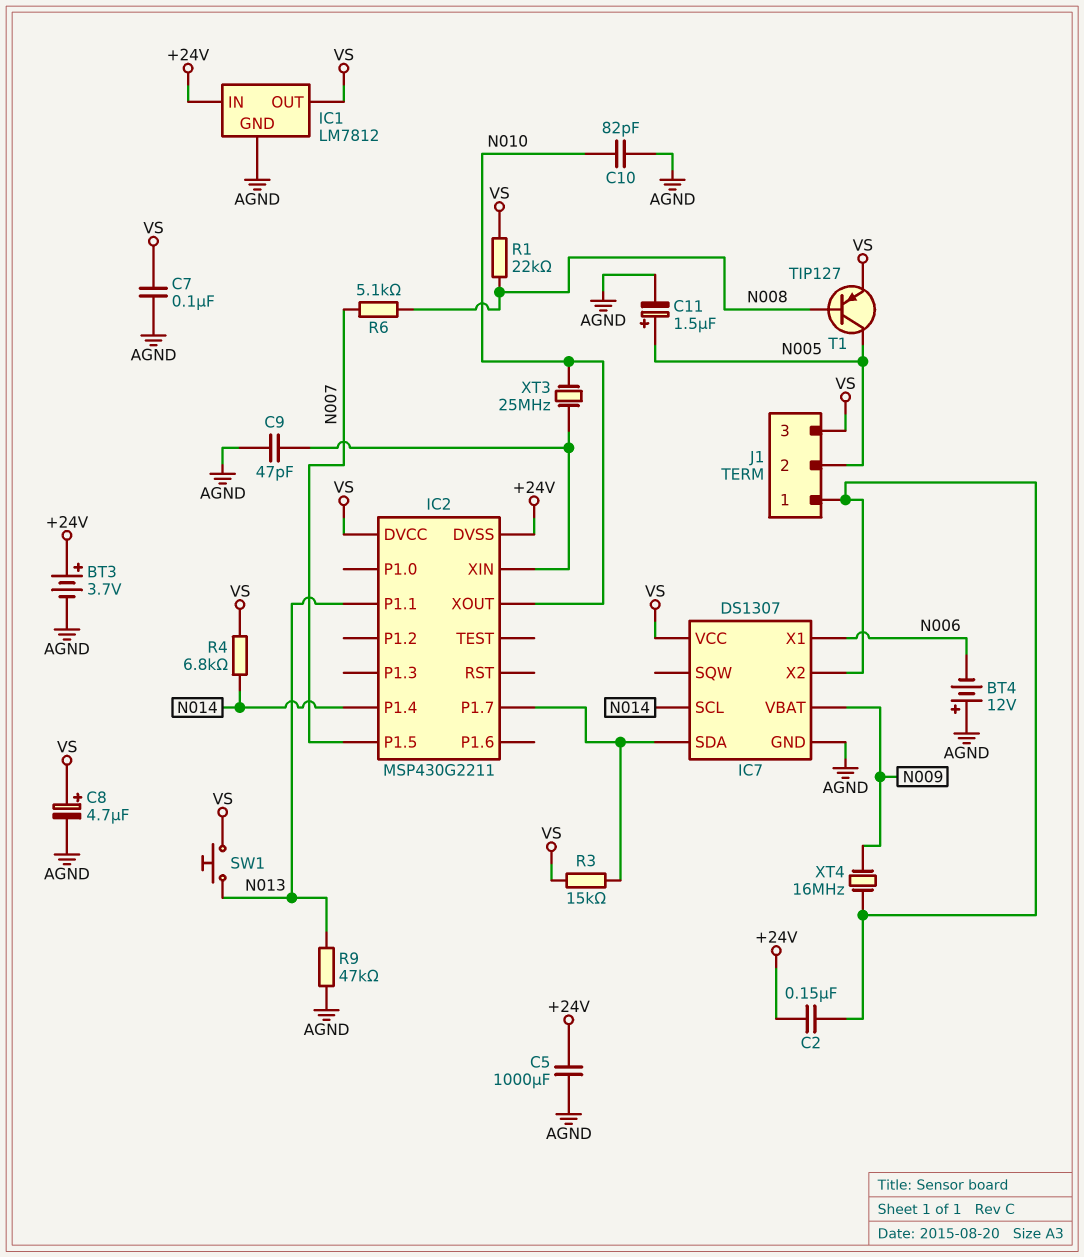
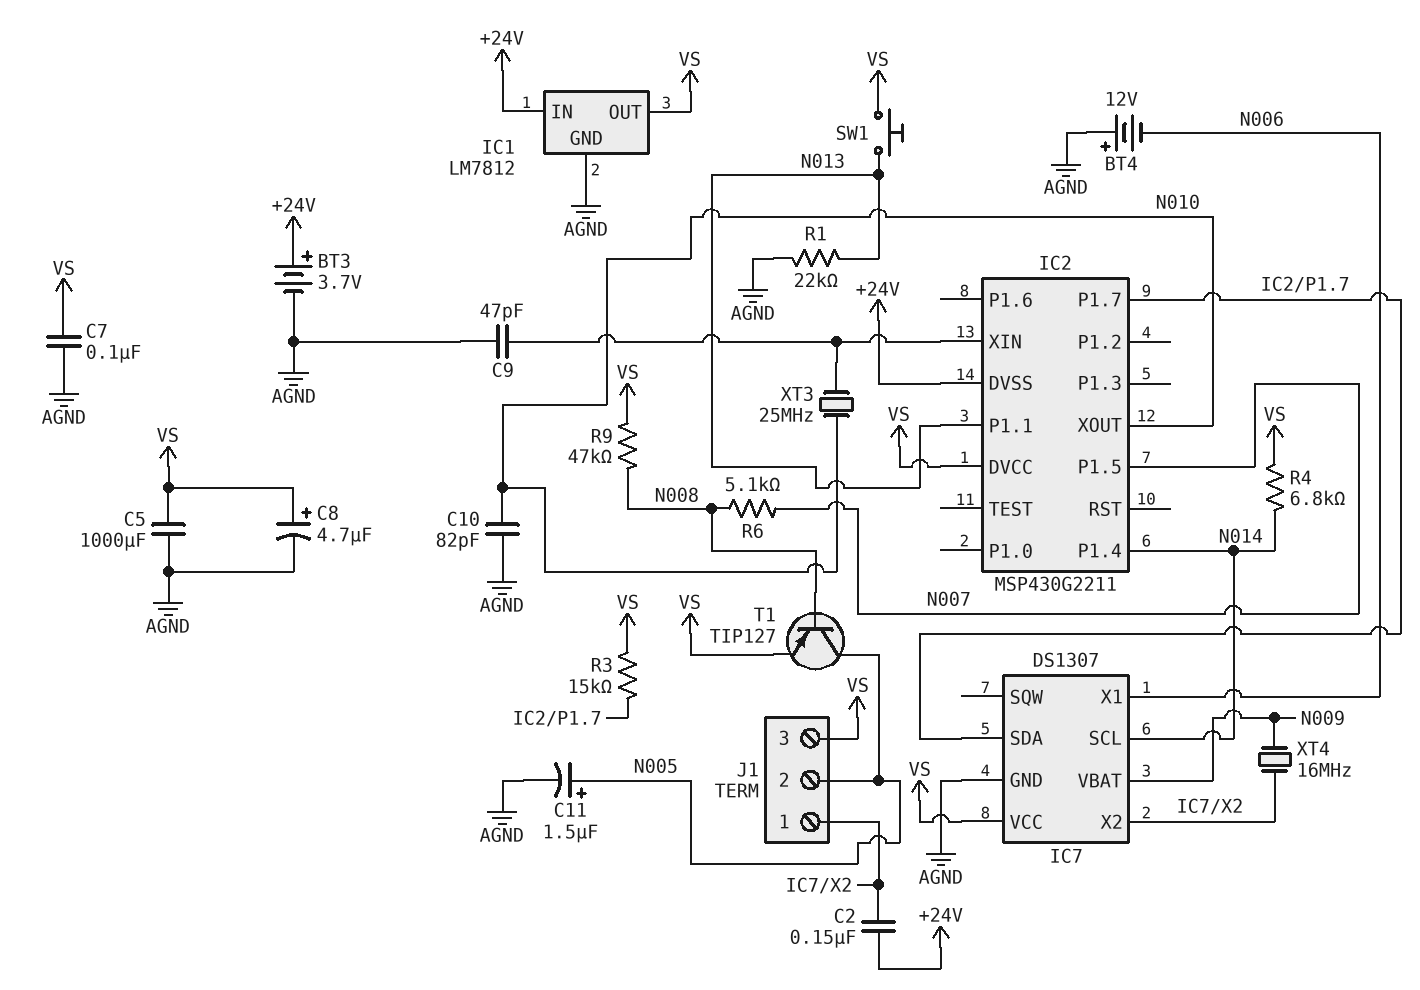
C5: 1000uF (+24V, AGND) -> 1000uF (AGND, VS)
R1: 22k (N008, VS) -> 22k (AGND, N013)
R9: 47k (AGND, N013) -> 47k (N008, VS)

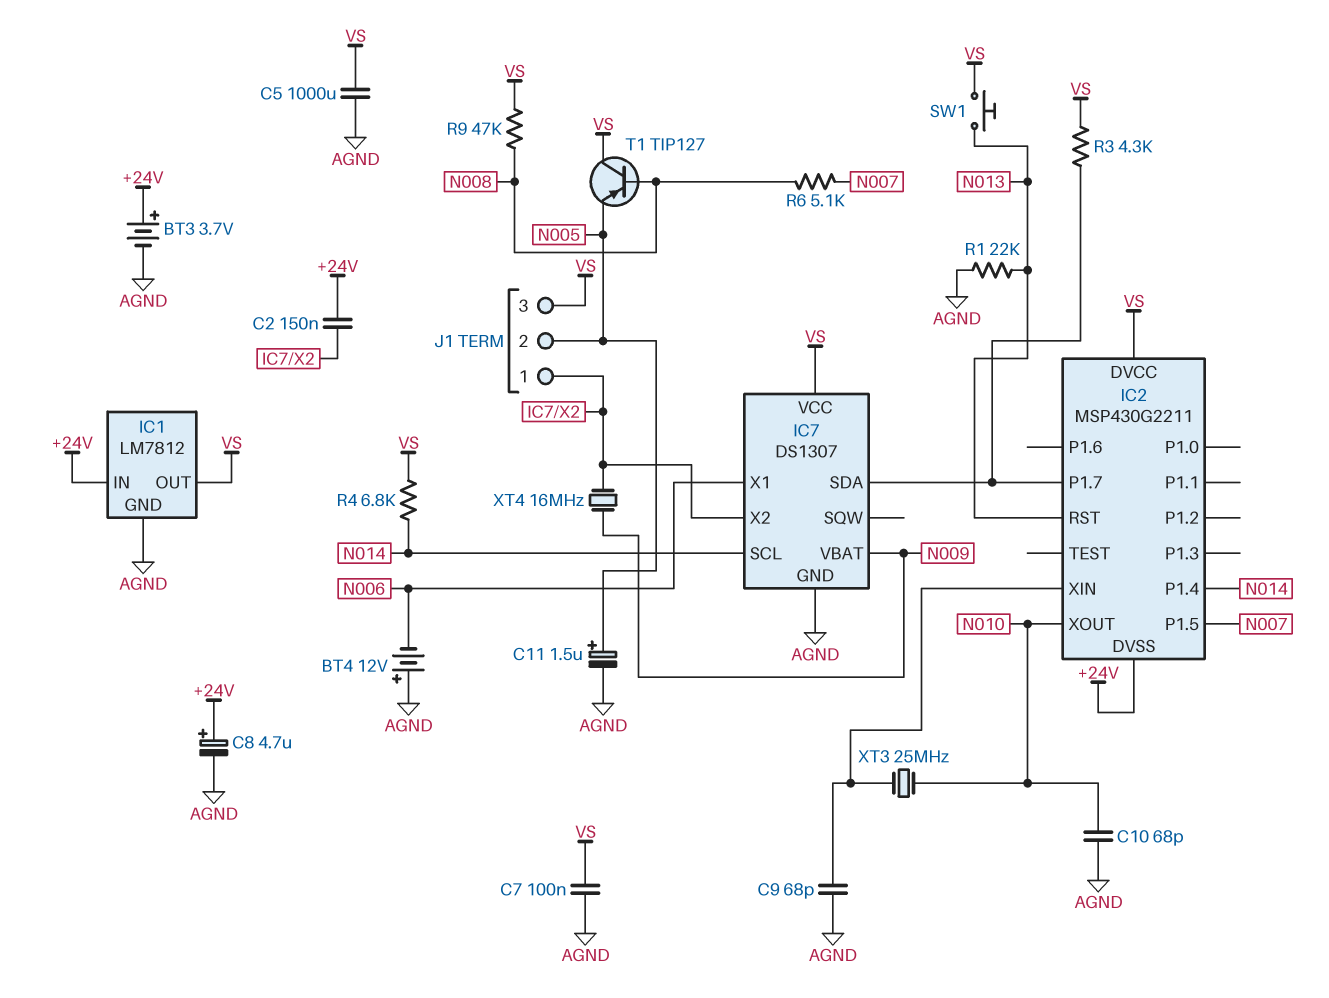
C8: 4.7uF (plus VS, minus AGND) -> 4.7uF (plus +24V, minus AGND)
C9: 47pF (AGND, IC2/XIN) -> 68pF (AGND, IC2/XIN)
C10: 82pF (AGND, N010) -> 68pF (AGND, N010)
IC2 pin P1.1: N013 -> none
IC2 pin RST: none -> N013
R3: 15k (IC2/P1.7, VS) -> 4.3k (IC2/P1.7, VS)
T1: PNP TIP127 (B N008, C N005, E VS) -> PNP TIP127 (B N008, C VS, E N005)

